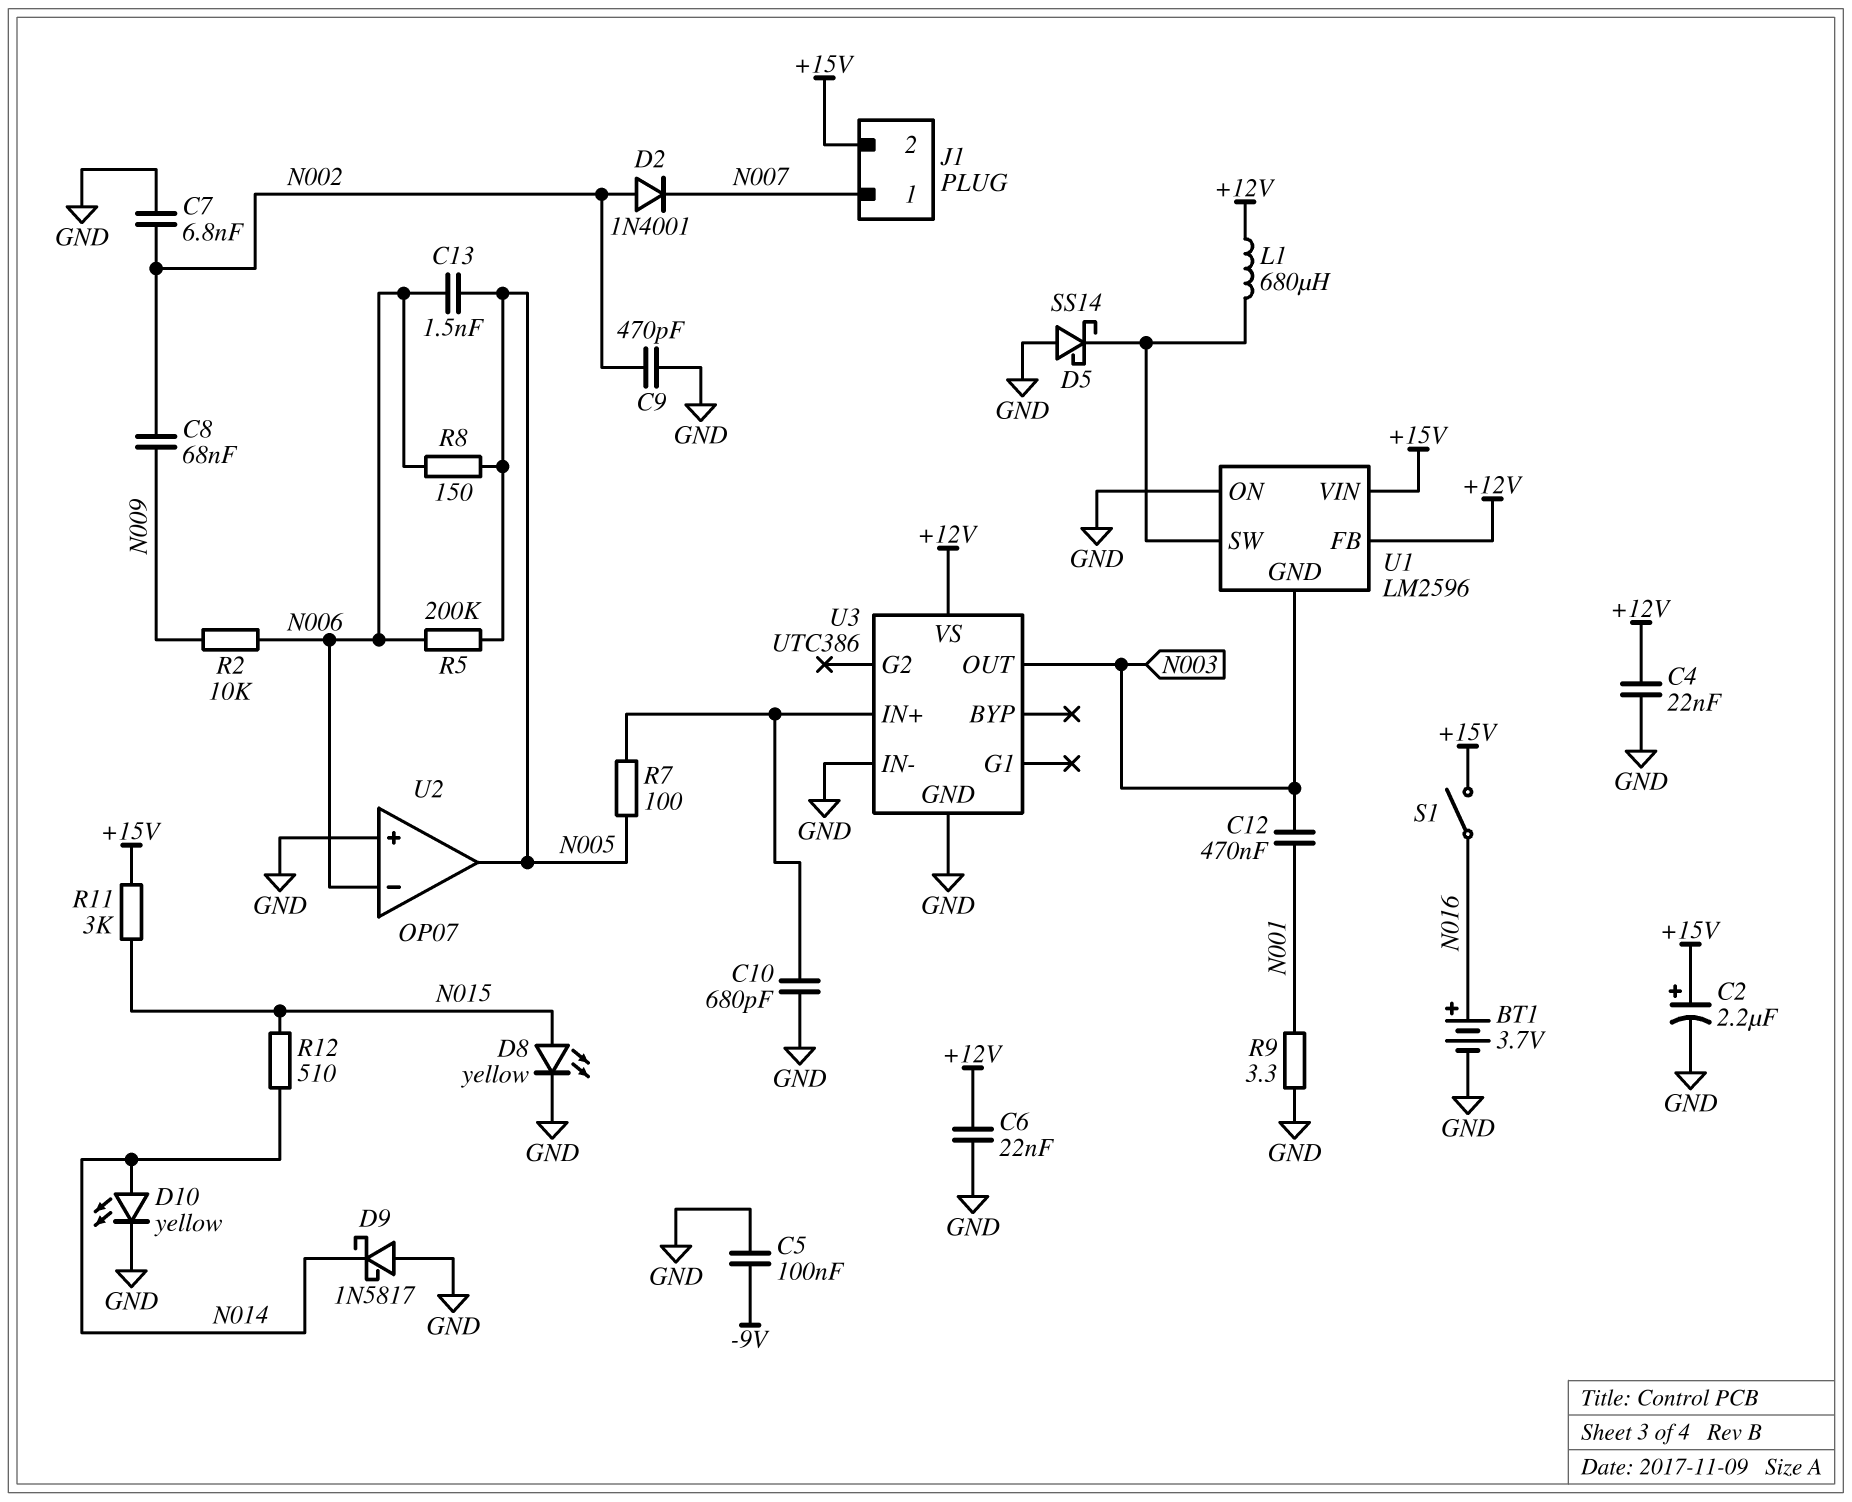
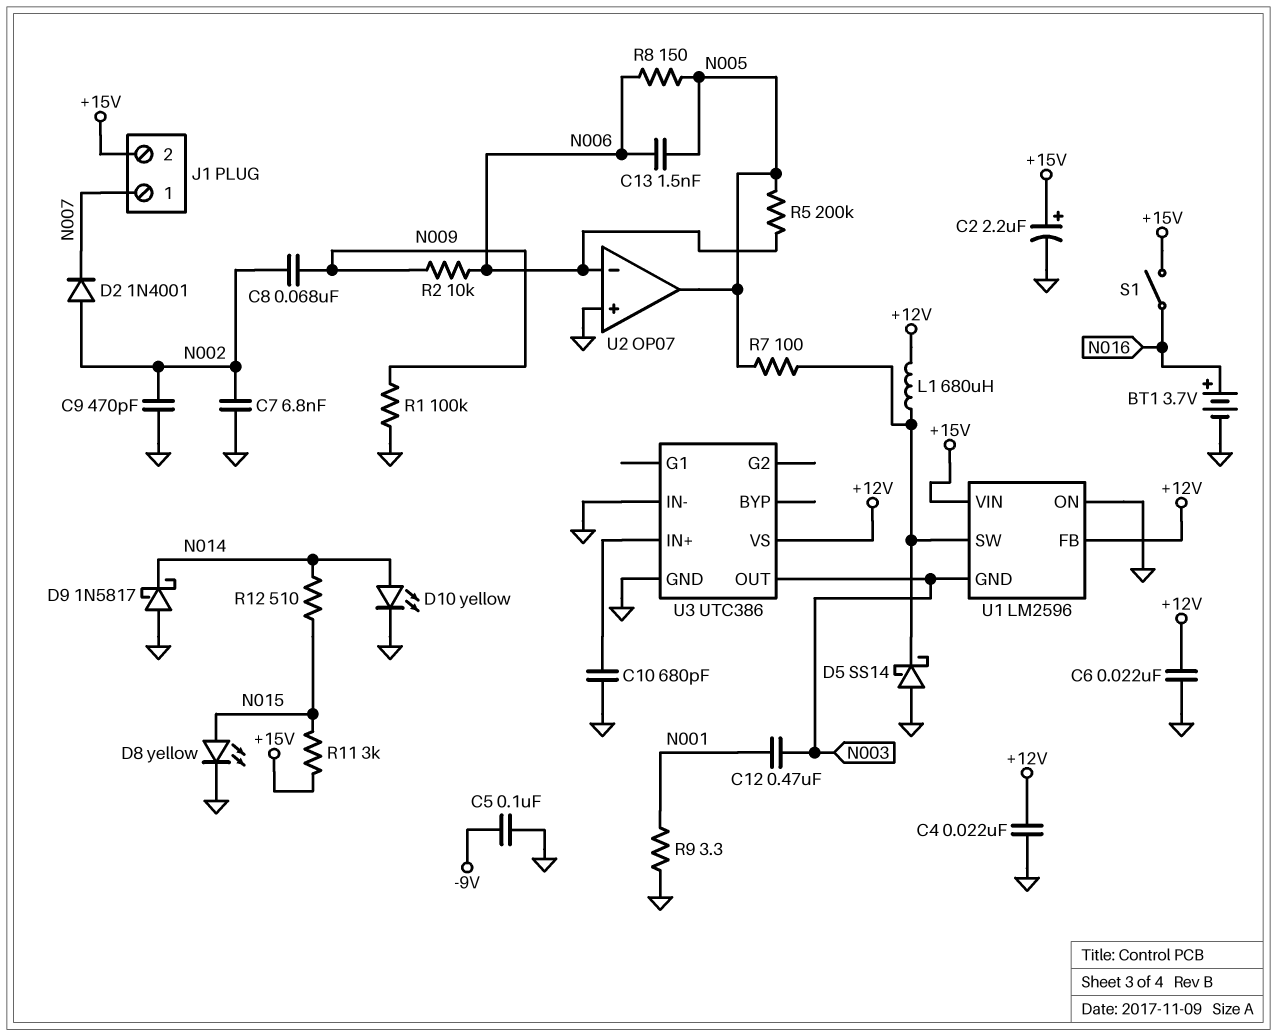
R1: none -> 100k (GND, N009)
R7: 100 (N005, U3/IN+) -> 100 (N005, U1/SW)

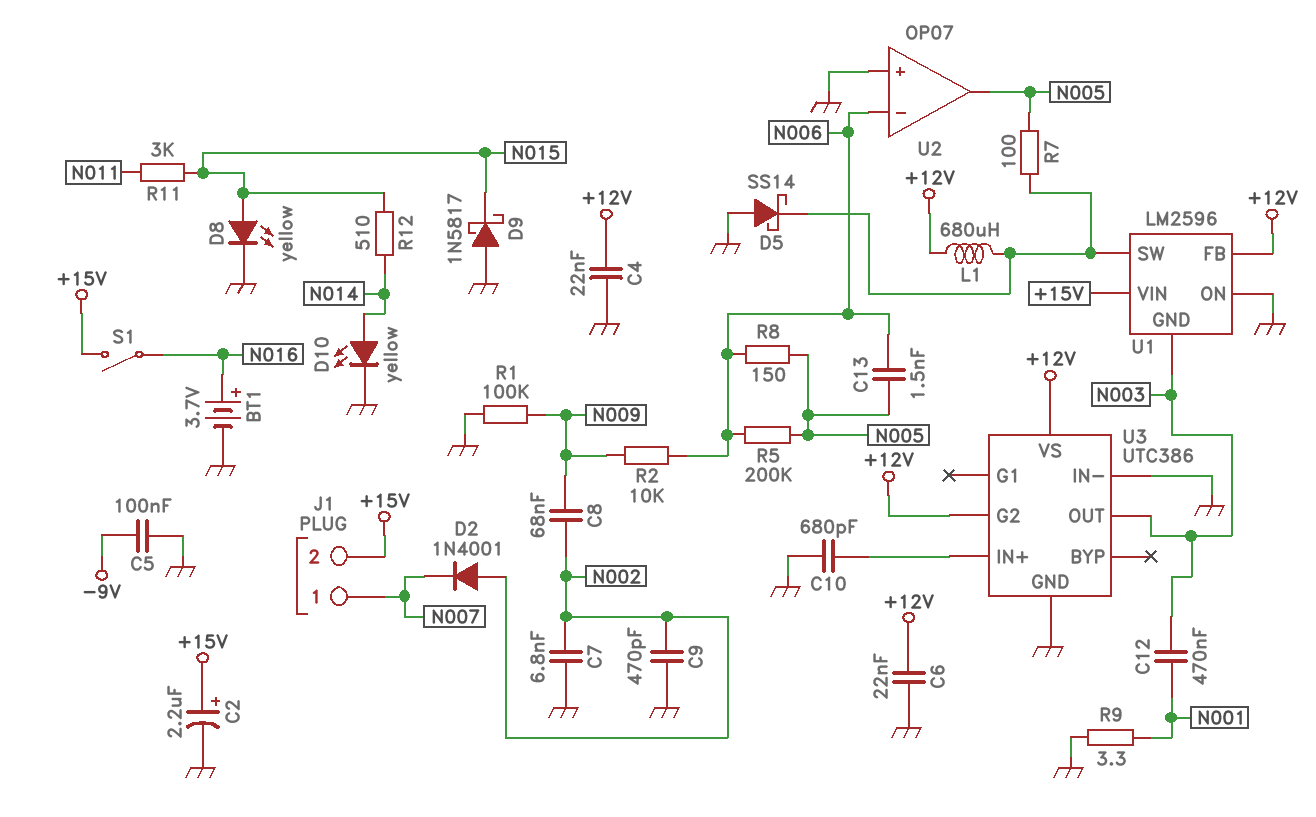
D9: schottky 1N5817 (A GND, K N014) -> schottky 1N5817 (A GND, K N015)
R11: 3k (+15V, N015) -> 3k (N011, N015)
U3 pin G2: none -> +12V

